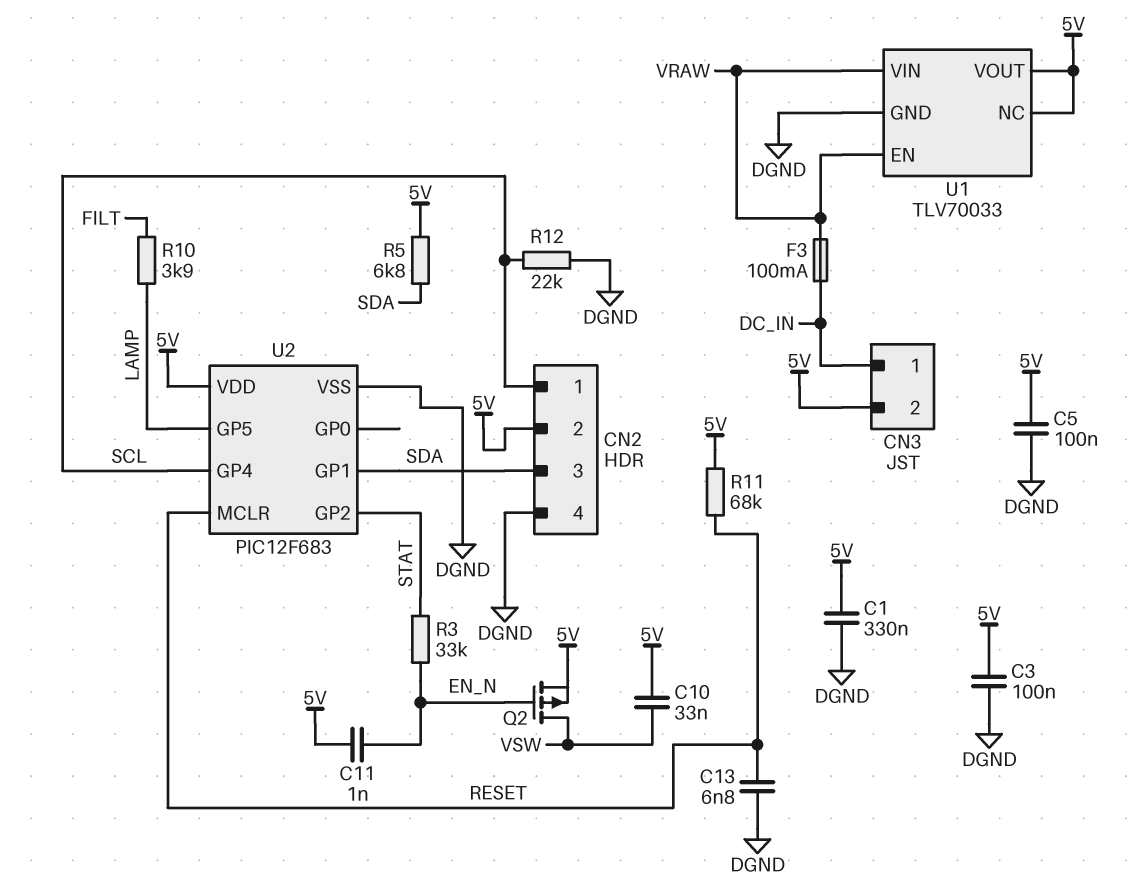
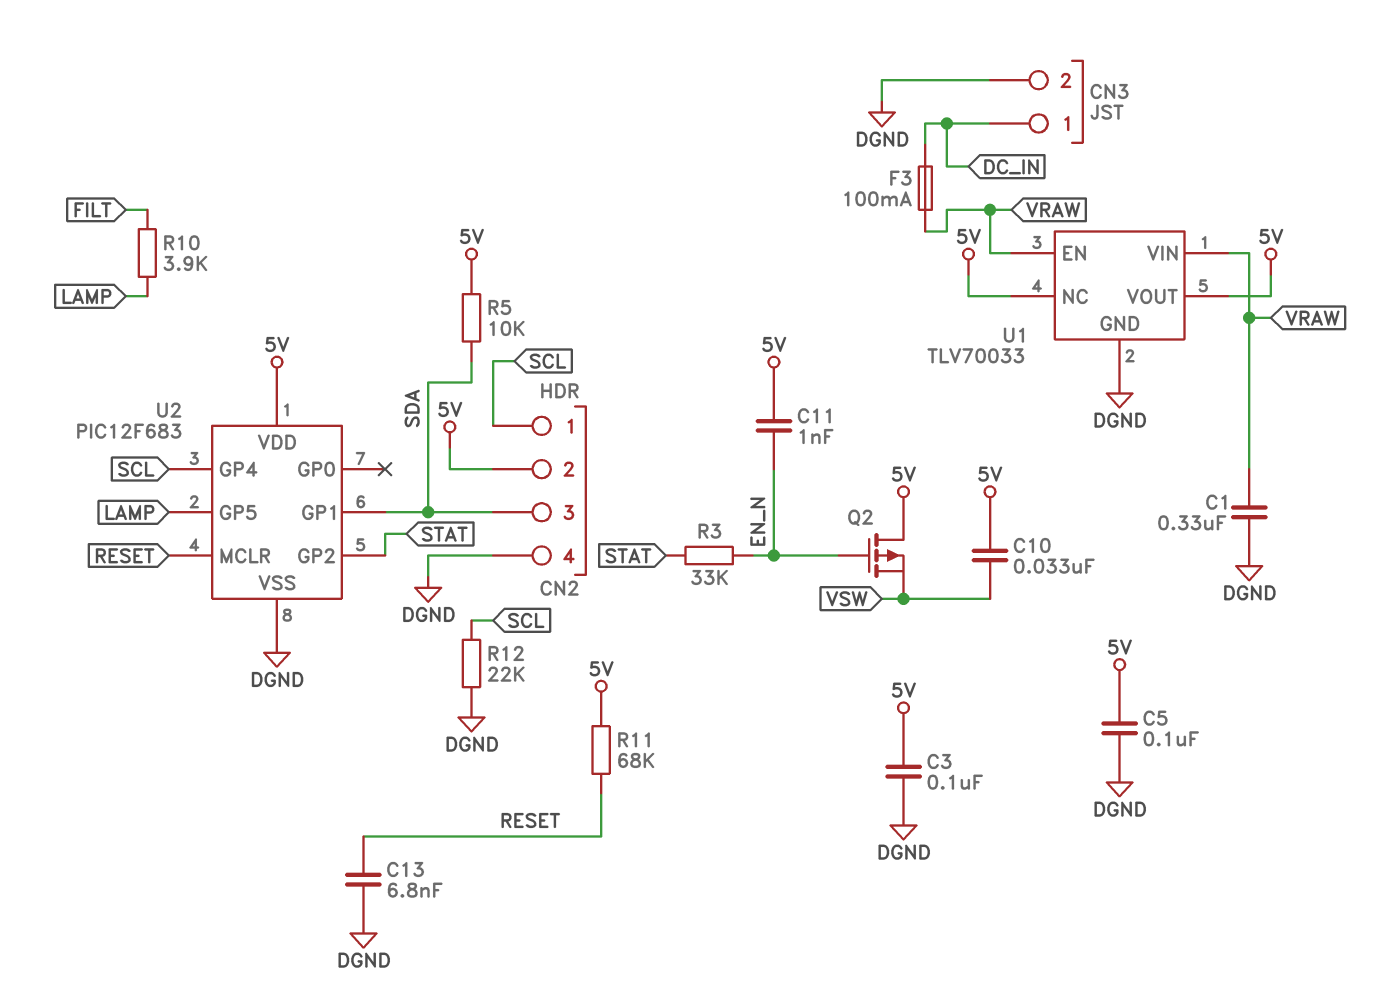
C1: 330nF (5V, DGND) -> 330nF (DGND, VRAW)
CN3 pin 2: 5V -> DGND
Q2: PMOS (G EN_N, D VSW, S 5V) -> PMOS (G EN_N, D 5V, S VSW)
R5: 6.8k (5V, SDA) -> 10k (5V, SDA)

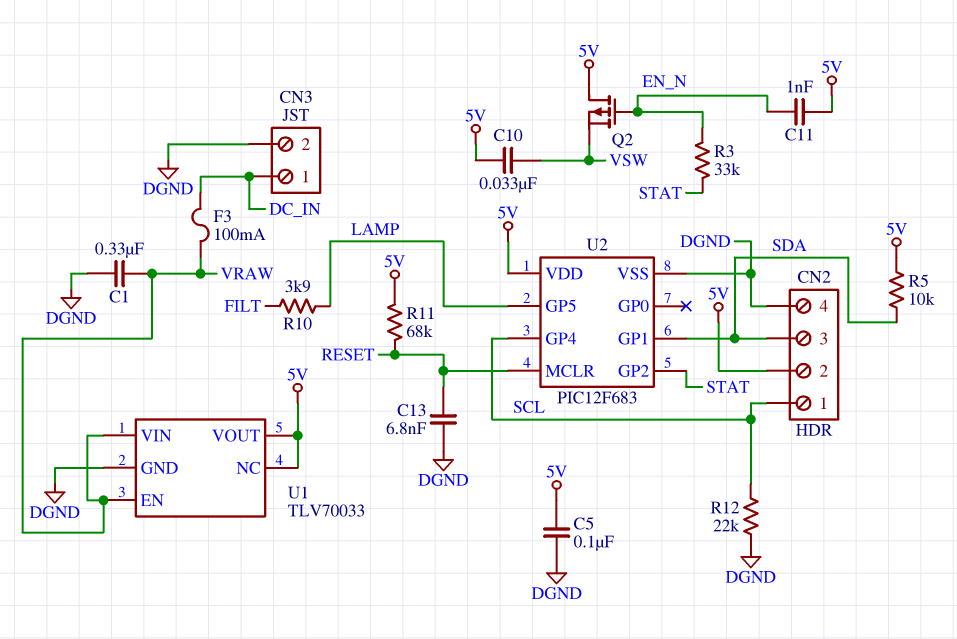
C3: 100nF (5V, DGND) -> none

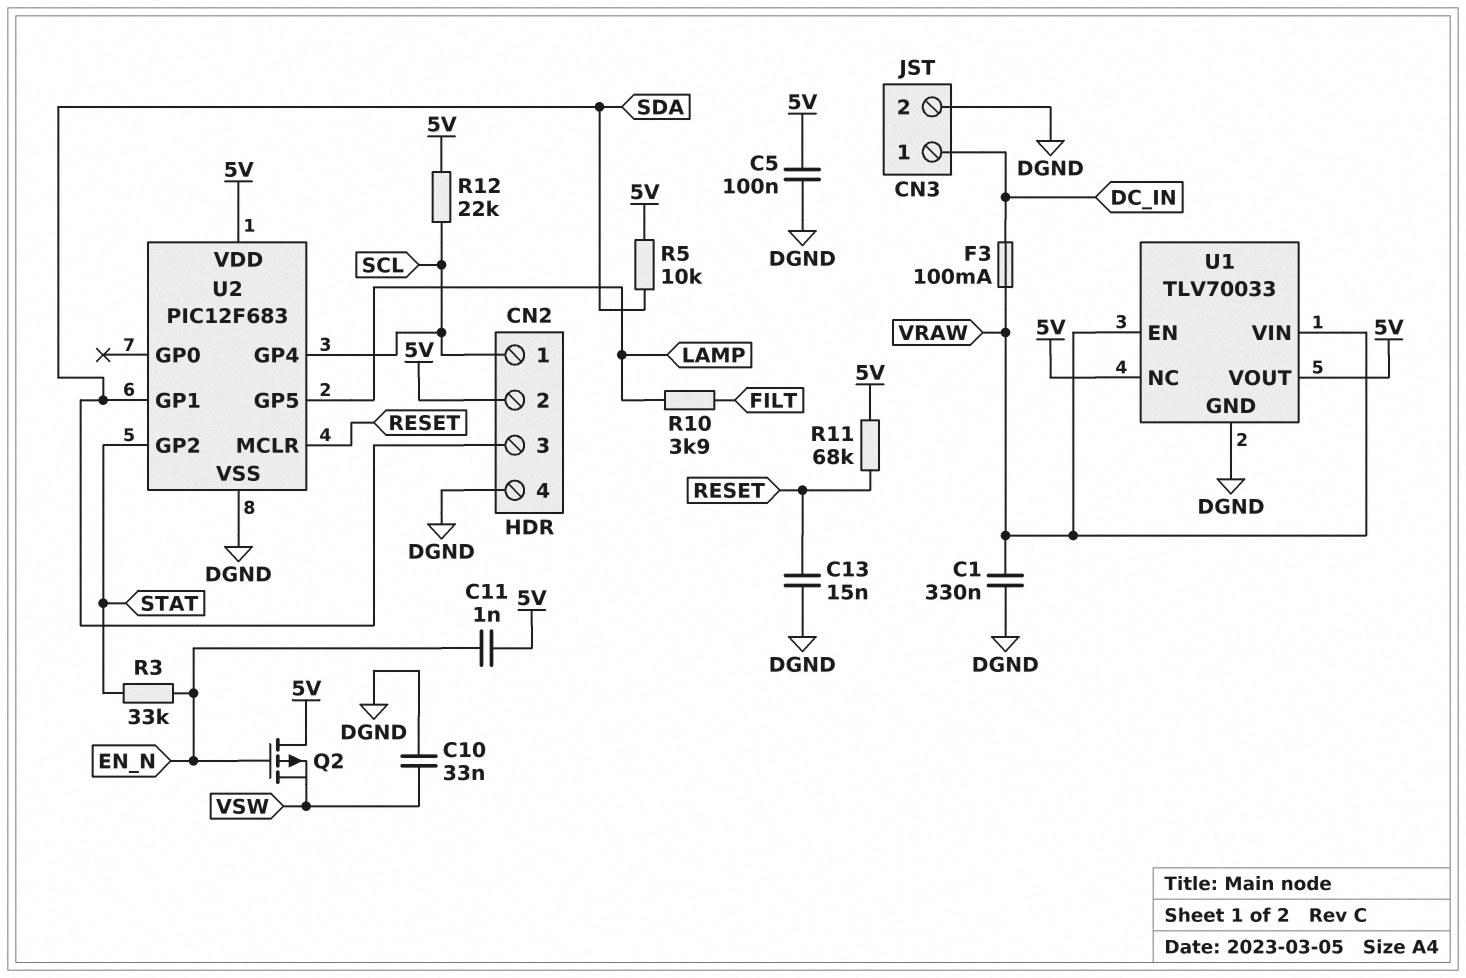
C10: 33nF (5V, VSW) -> 33nF (DGND, VSW)
C13: 6.8nF (DGND, RESET) -> 15nF (DGND, RESET)
R12: 22k (DGND, SCL) -> 22k (5V, SCL)

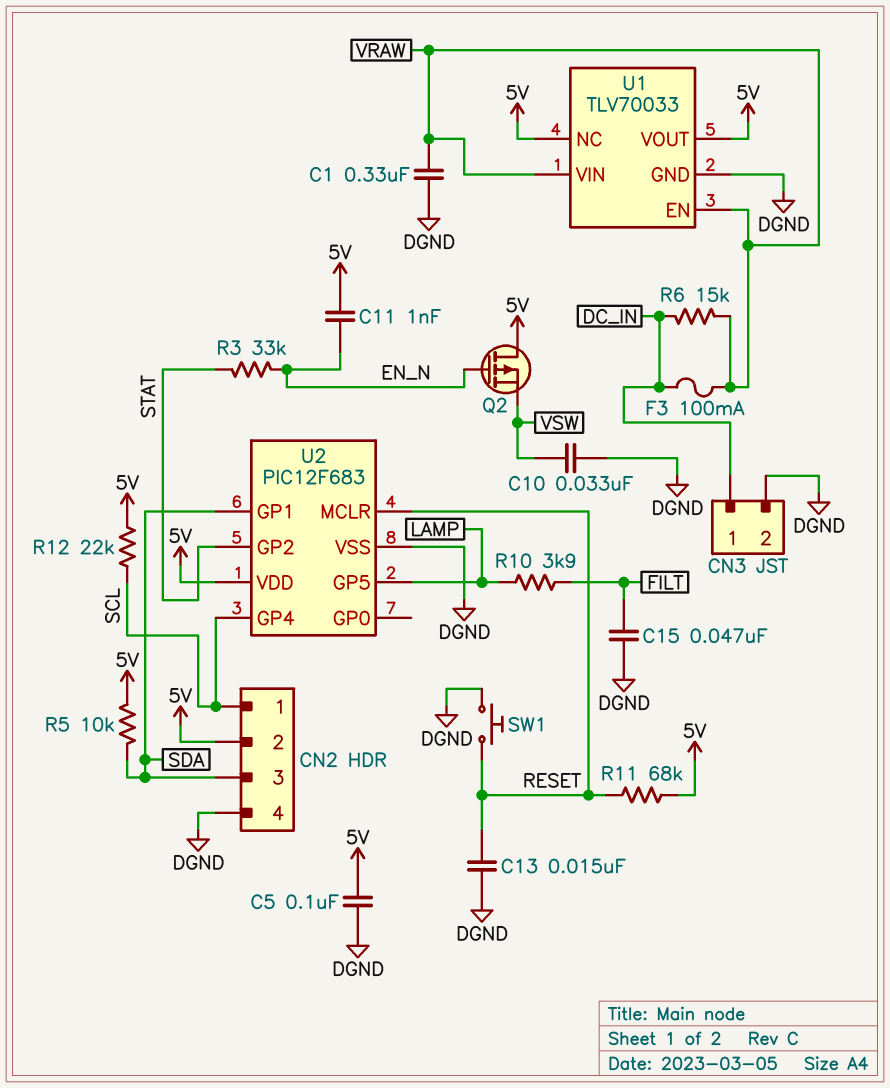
C15: none -> 47nF (DGND, FILT)
R6: none -> 15k (DC_IN, VRAW)
SW1: none -> button (DGND, RESET)

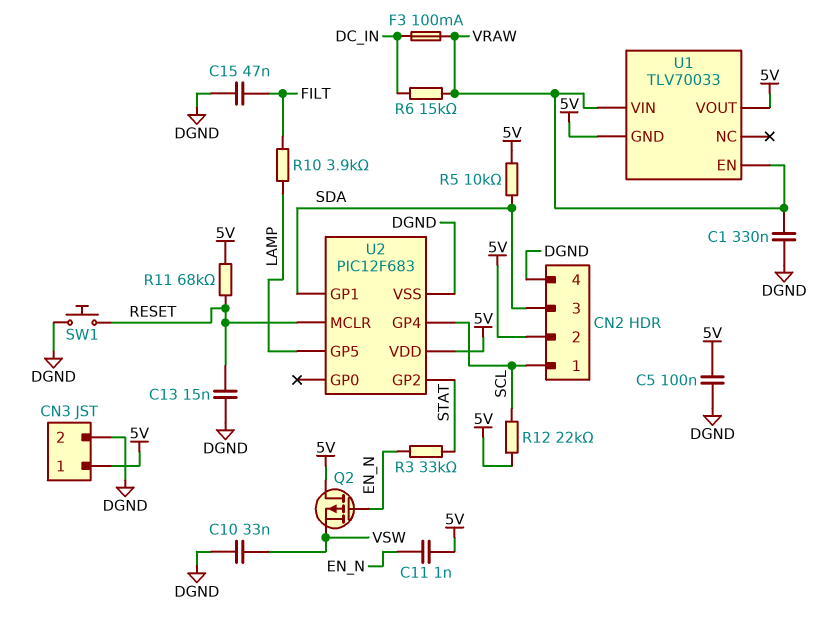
CN3 pin 1: DC_IN -> 5V
U1 pin GND: DGND -> 5V
U1 pin NC: 5V -> none

